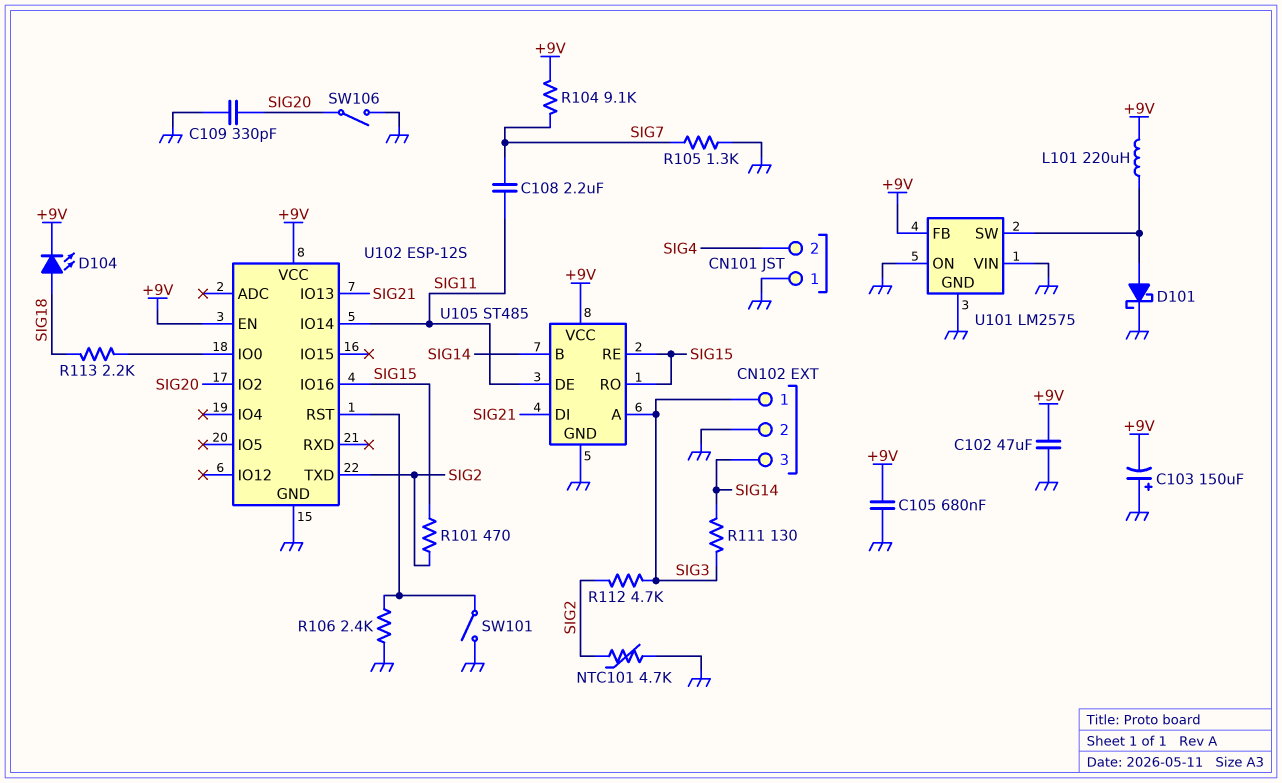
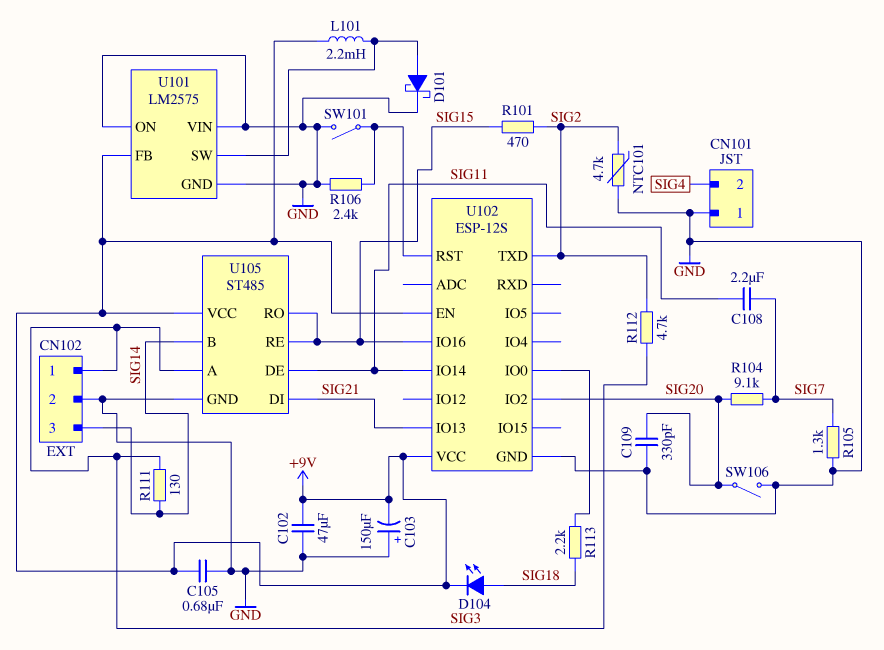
L101: 220uH (+9V, U101/SW) -> 2.2mH (+9V, U101/SW)
R104: 9.1k (+9V, SIG7) -> 9.1k (SIG7, SIG20)

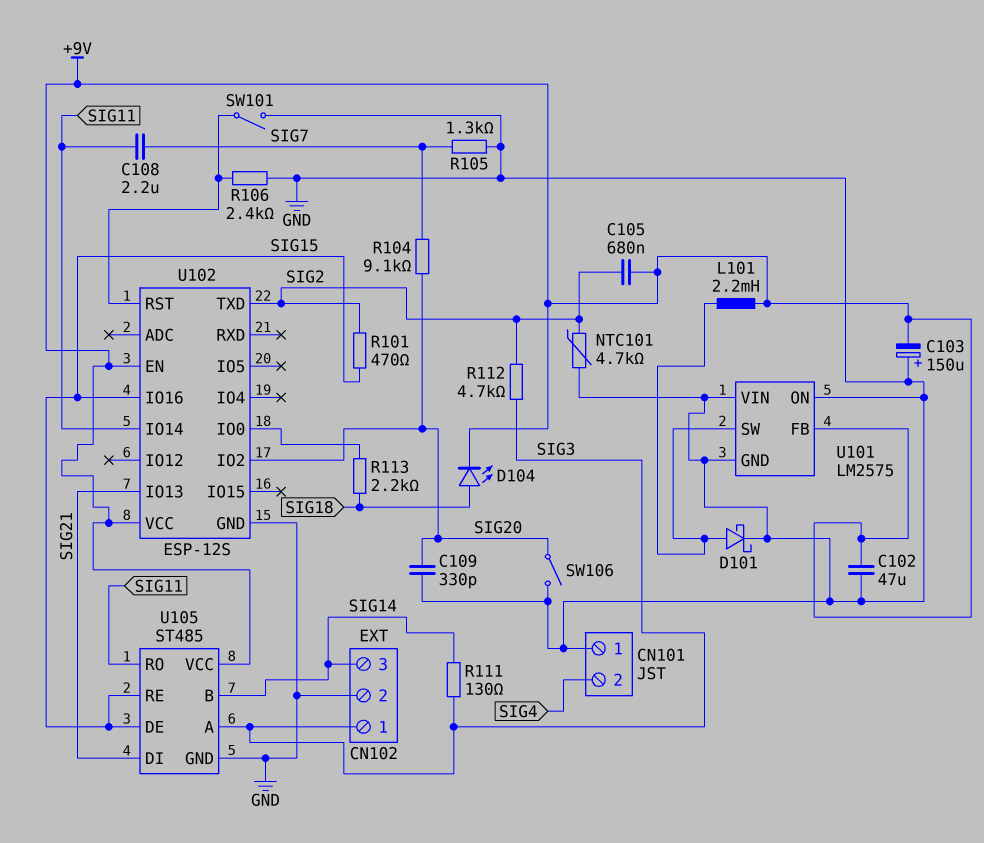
C105: 680nF (+9V, GND) -> 680nF (+9V, SIG2)
U105 pin DE: SIG11 -> SIG15
U105 pin RO: SIG15 -> SIG11

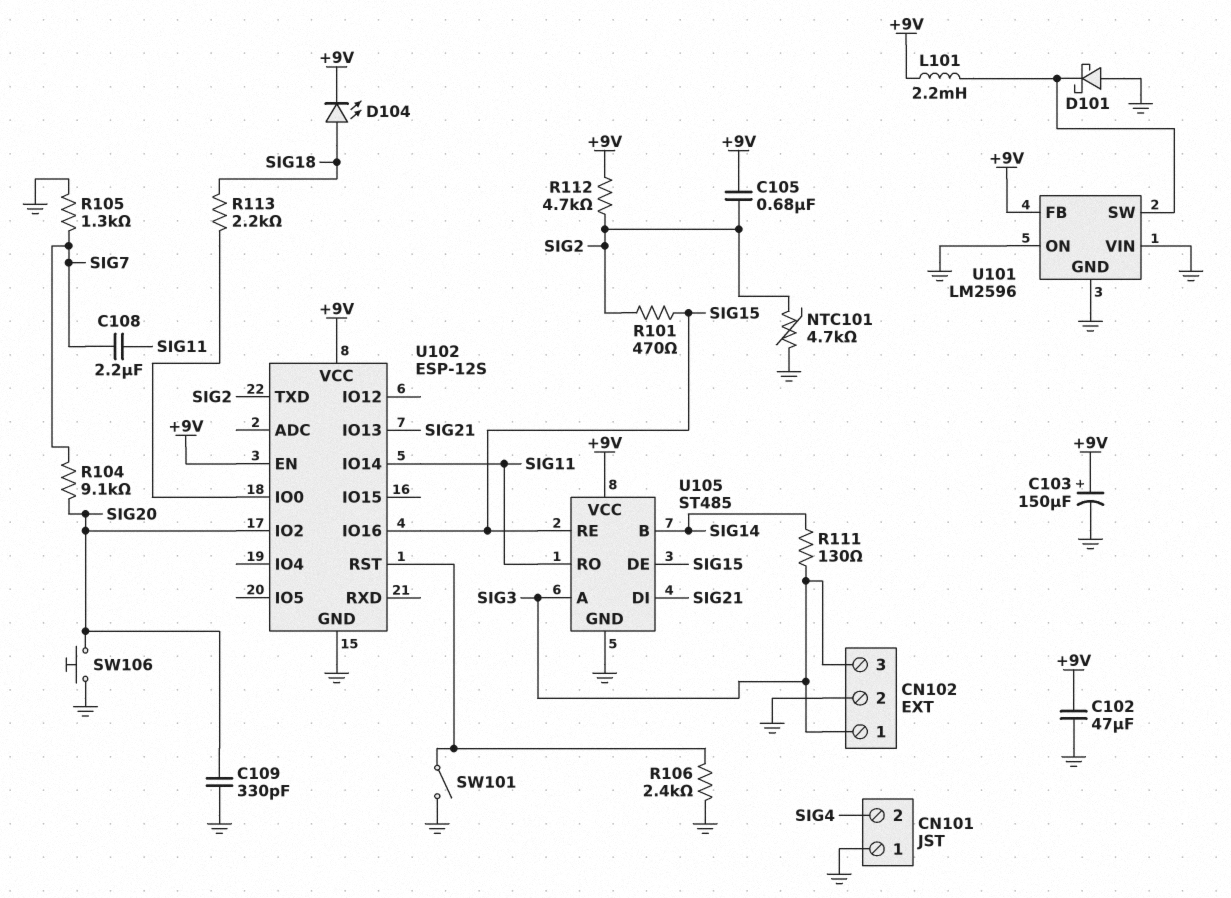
C103: 150uF (plus GND, minus +9V) -> 150uF (plus +9V, minus GND)
CN102 pin 3: SIG14 -> SIG3
D101: schottky (A U101/SW, K GND) -> schottky (A GND, K U101/SW)
R112: 4.7k (SIG2, SIG3) -> 4.7k (+9V, SIG2)
SW106: switch (GND, SIG20) -> button (GND, SIG20)
U101: LM2575 -> LM2596

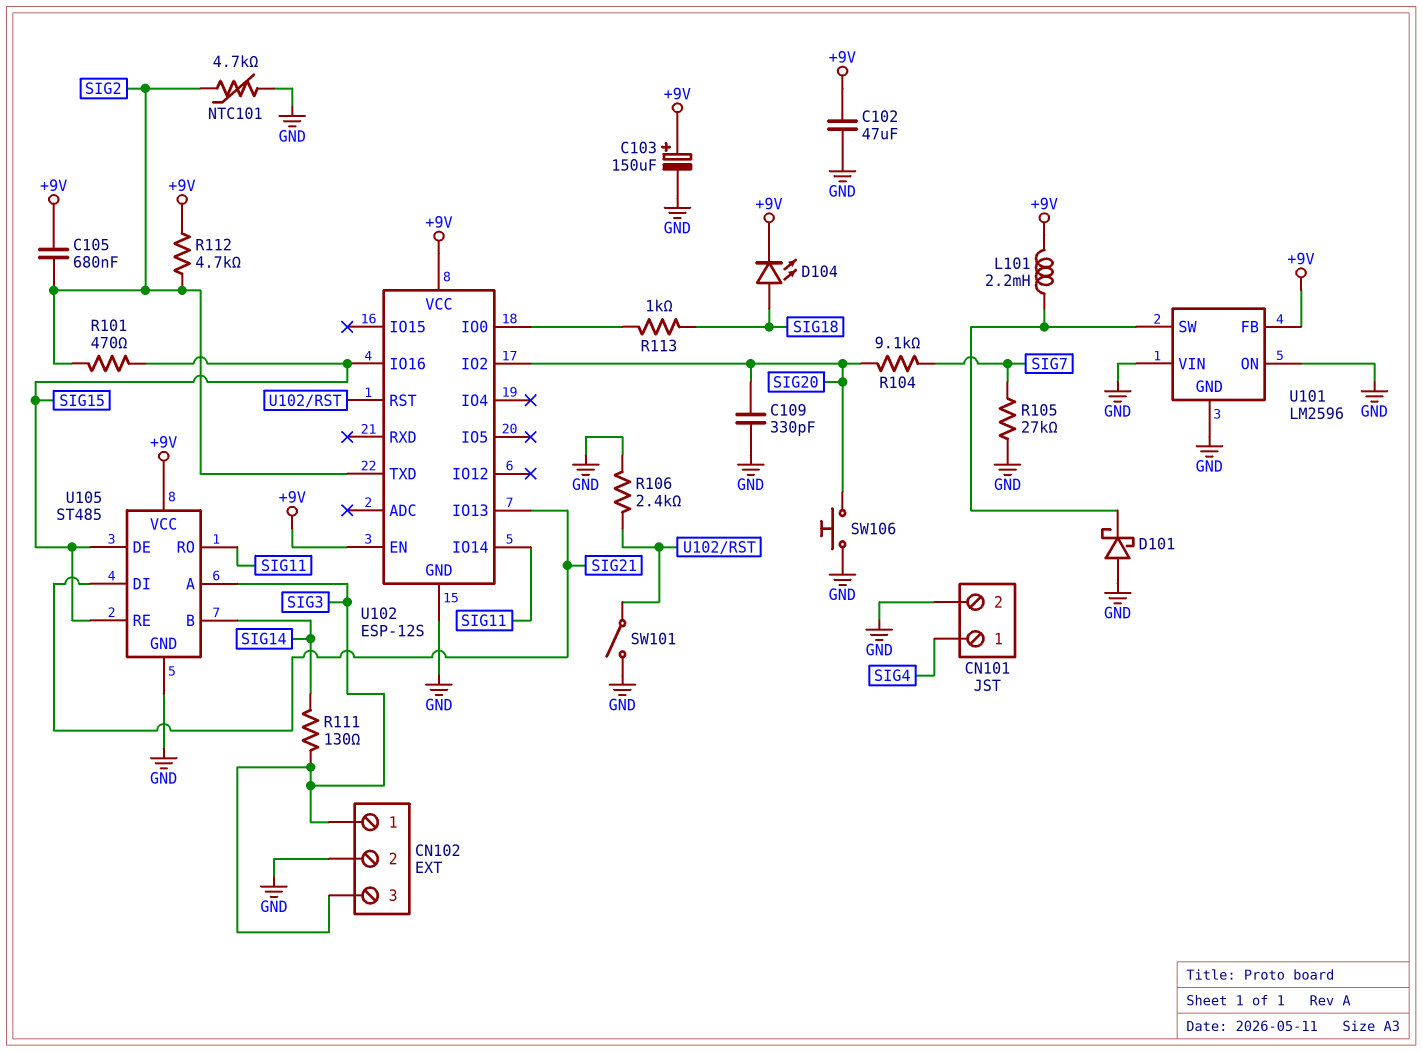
C108: 2.2uF (SIG7, SIG11) -> none
CN101 pin 1: GND -> SIG4
CN101 pin 2: SIG4 -> GND
R105: 1.3k (GND, SIG7) -> 27k (GND, SIG7)
R113: 2.2k (SIG18, U102/IO0) -> 1k (SIG18, U102/IO0)

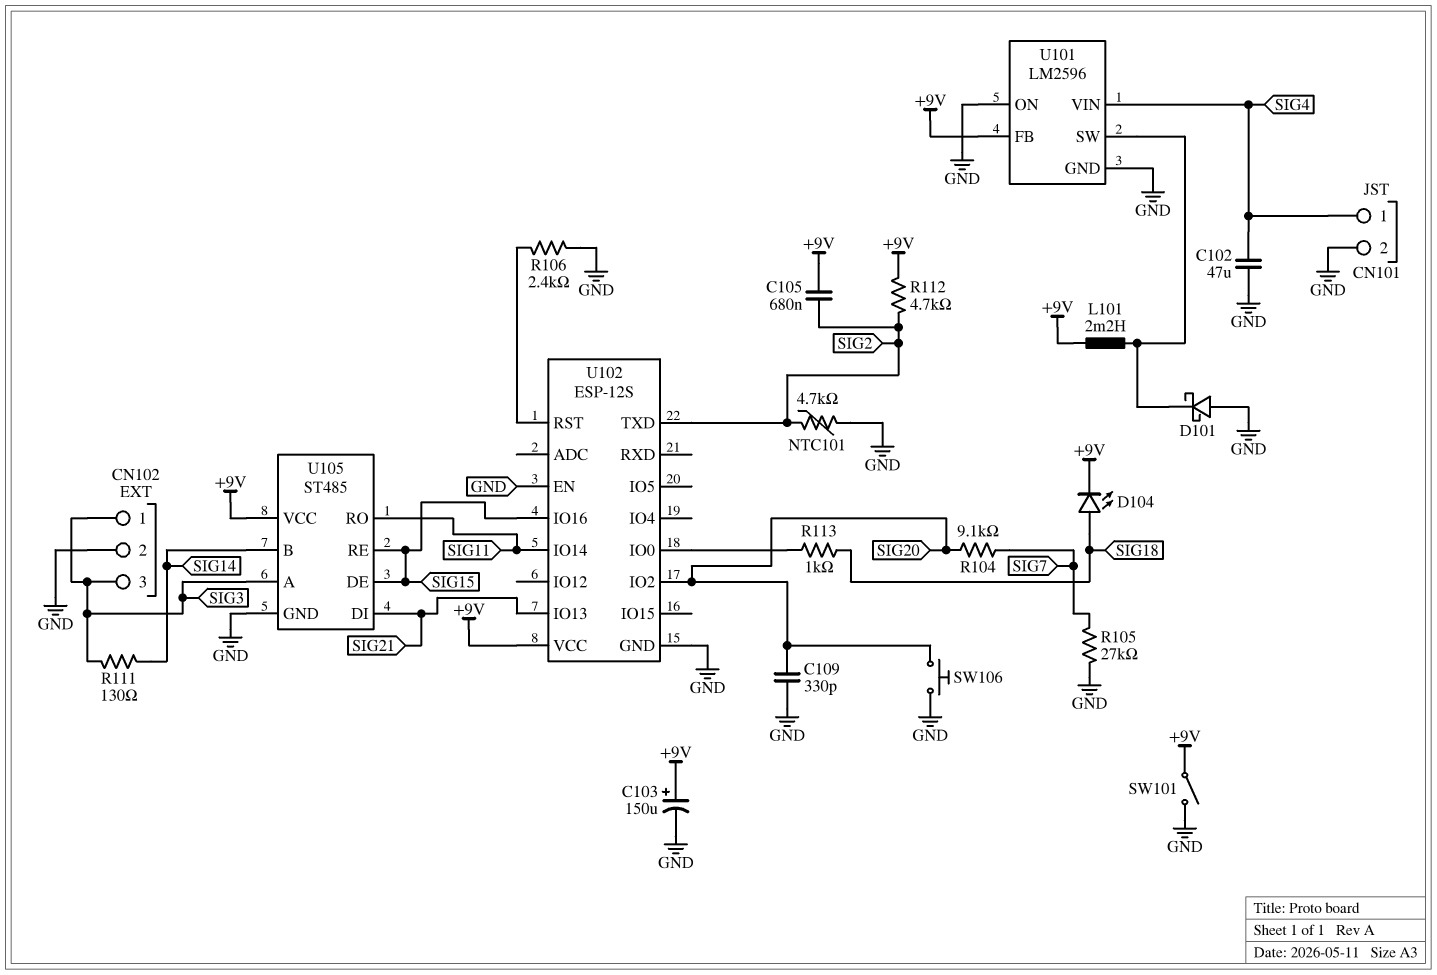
C102: 47uF (+9V, GND) -> 47uF (GND, SIG4)
R101: 470 (SIG2, SIG15) -> none
SW101: switch (GND, U102/RST) -> switch (+9V, GND)
U101 pin VIN: GND -> SIG4
U102 pin EN: +9V -> GND

